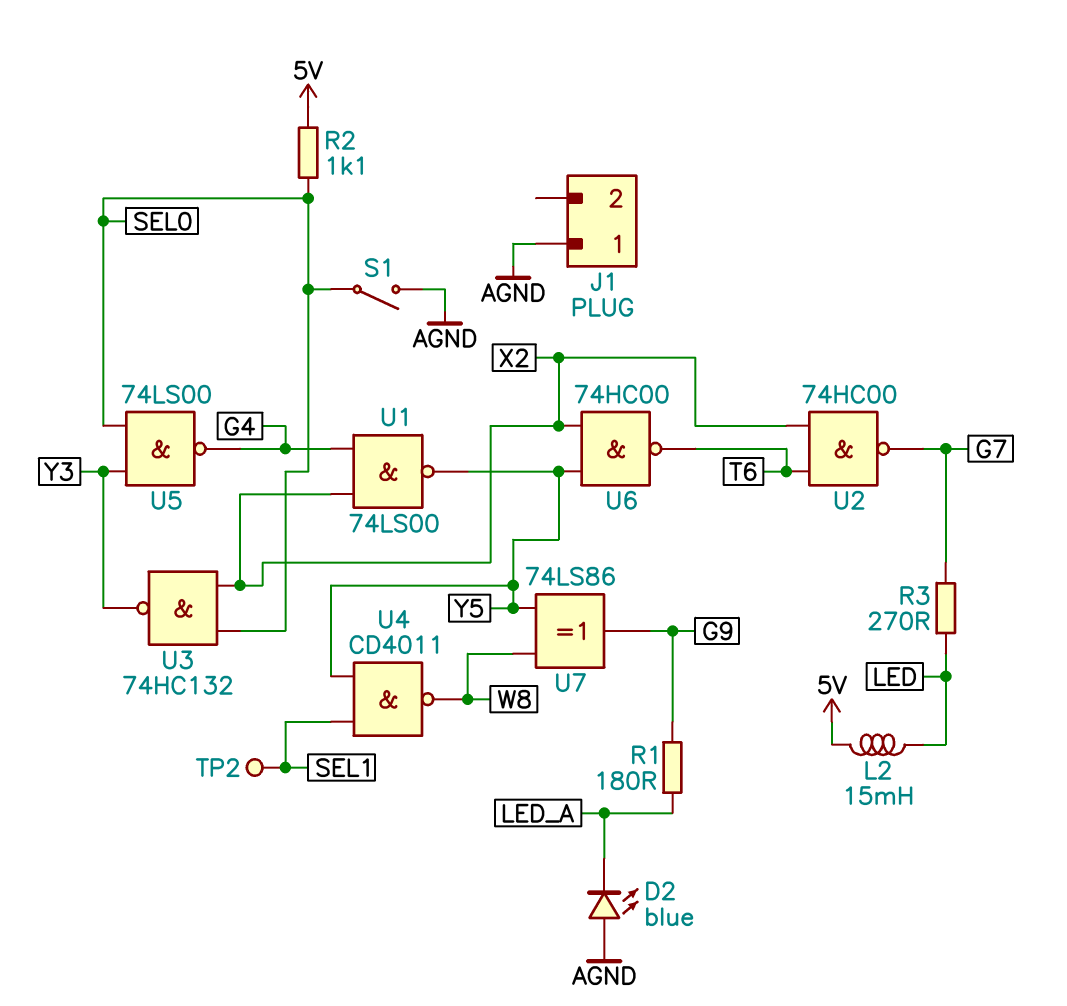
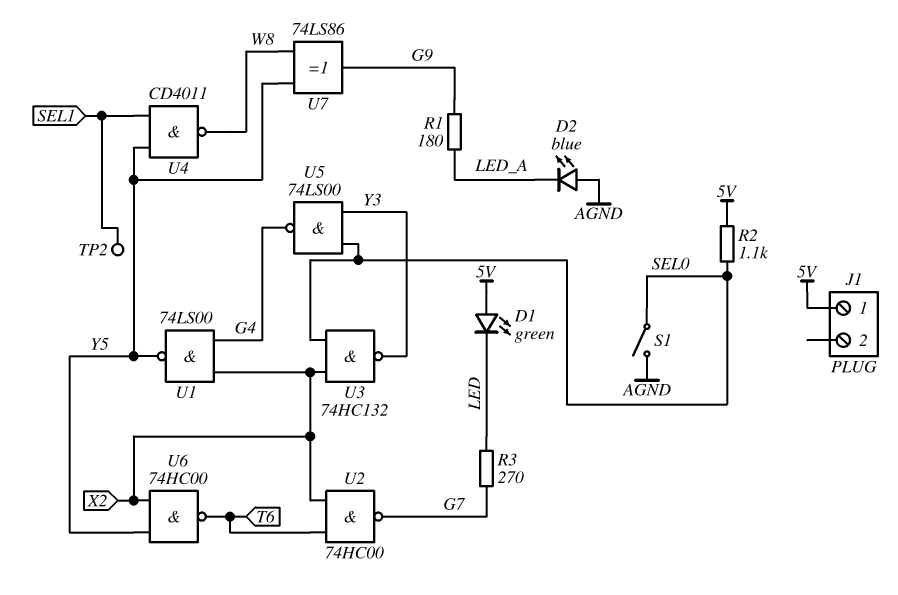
D1: none -> LED green (A 5V, K LED)
J1 pin 1: AGND -> 5V
L2: 15mH (5V, LED) -> none

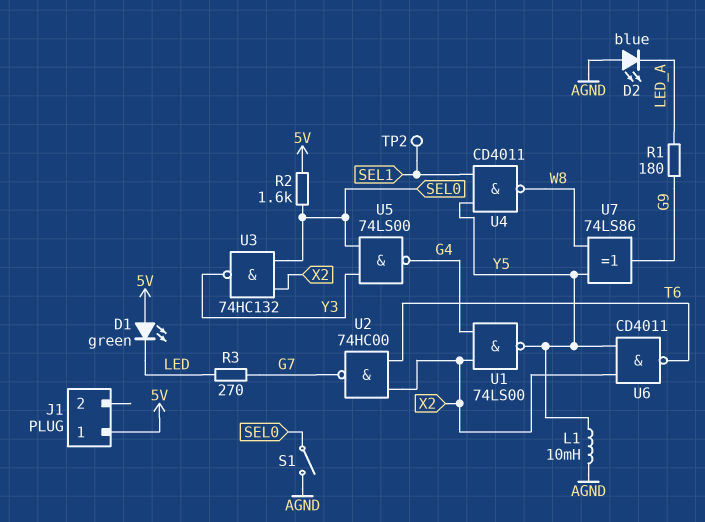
L1: none -> 10mH (AGND, Y5)
R2: 1.1k (5V, SEL0) -> 1.6k (5V, SEL0)
U6: NAND 74HC00 (in X2, in Y5, out T6) -> NAND CD4011 (in X2, in Y5, out T6)

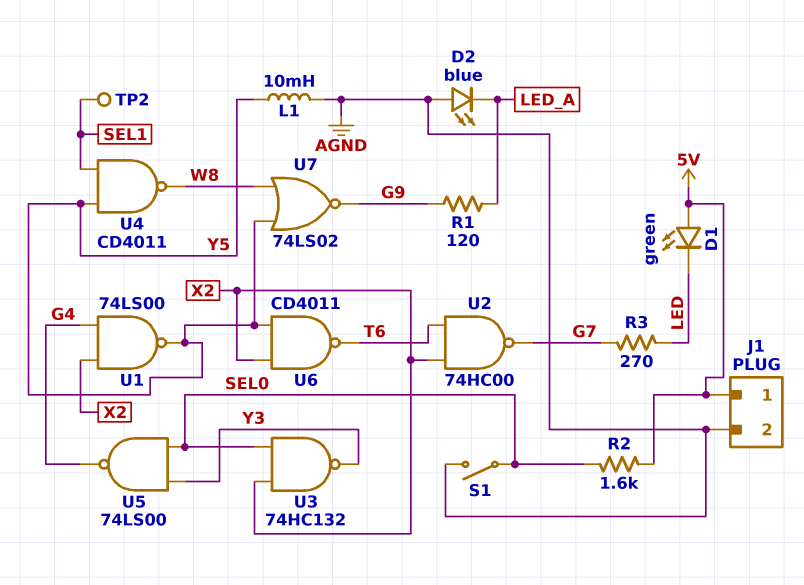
J1 pin 2: none -> AGND
R1: 180 (G9, LED_A) -> 120 (G9, LED_A)
U7: XOR 74LS86 (in W8, in Y5, out G9) -> NOR 74LS02 (in W8, in Y5, out G9)

